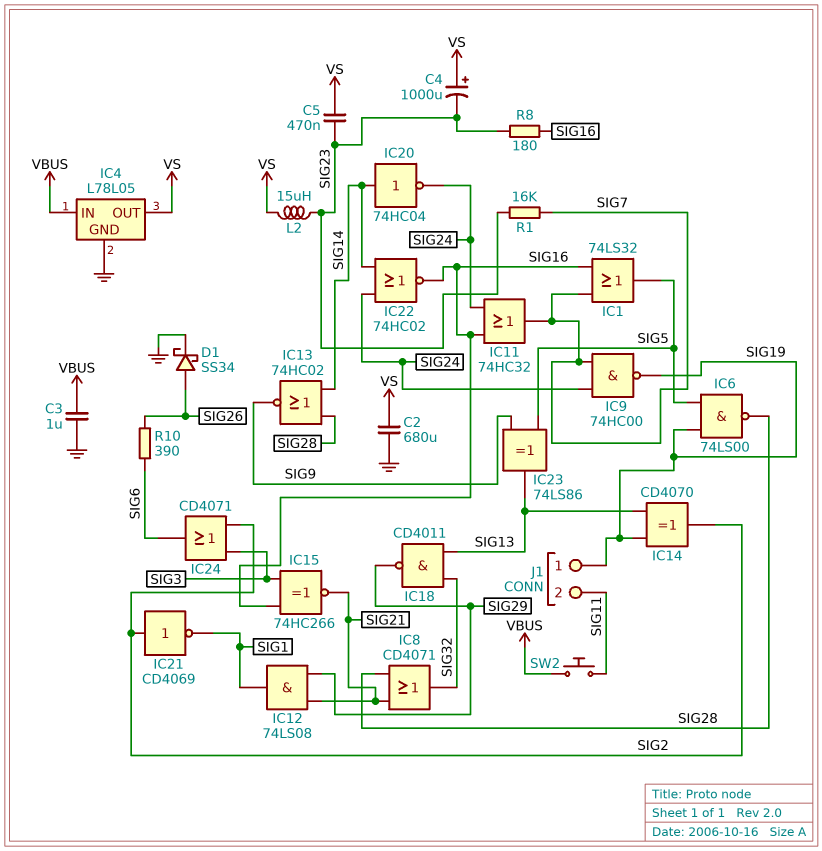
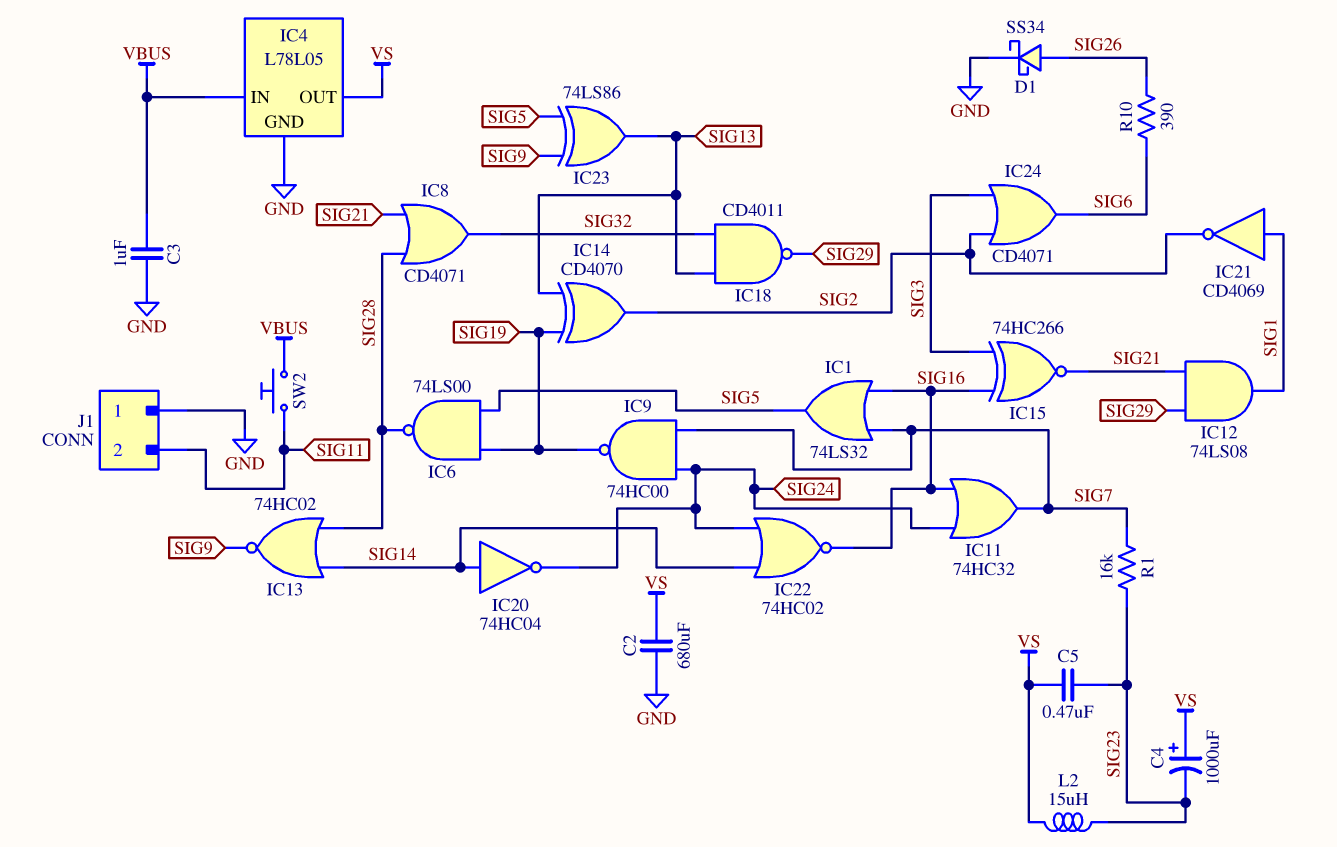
IC21: NOT CD4069 (in SIG2, out SIG1) -> NOT CD4069 (in SIG1, out SIG2)
J1 pin 1: SIG19 -> GND
R8: 180 (SIG16, SIG23) -> none

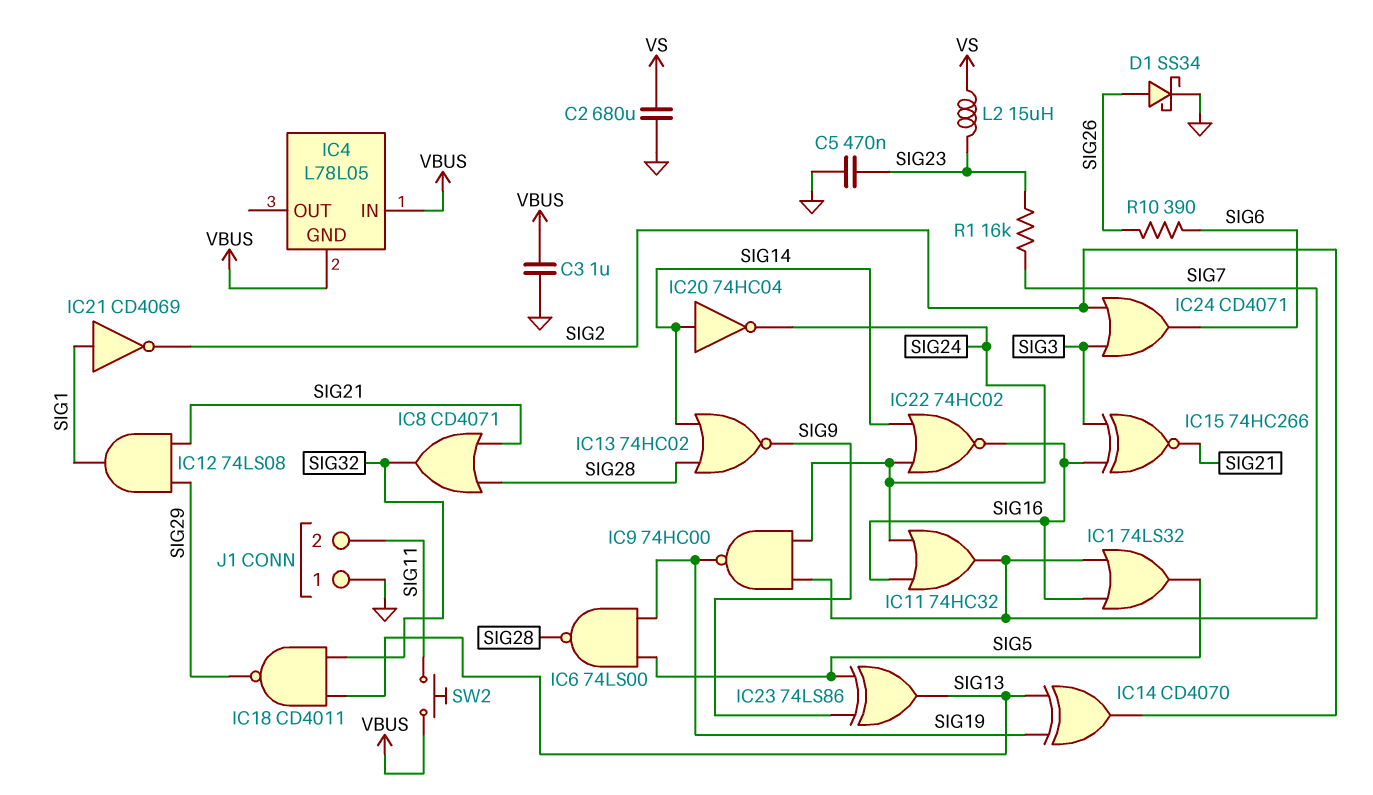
C4: 1000uF (plus VS, minus SIG23) -> none
C5: 470nF (SIG23, VS) -> 470nF (GND, SIG23)
IC4 pin GND: GND -> VBUS
IC4 pin OUT: VS -> none

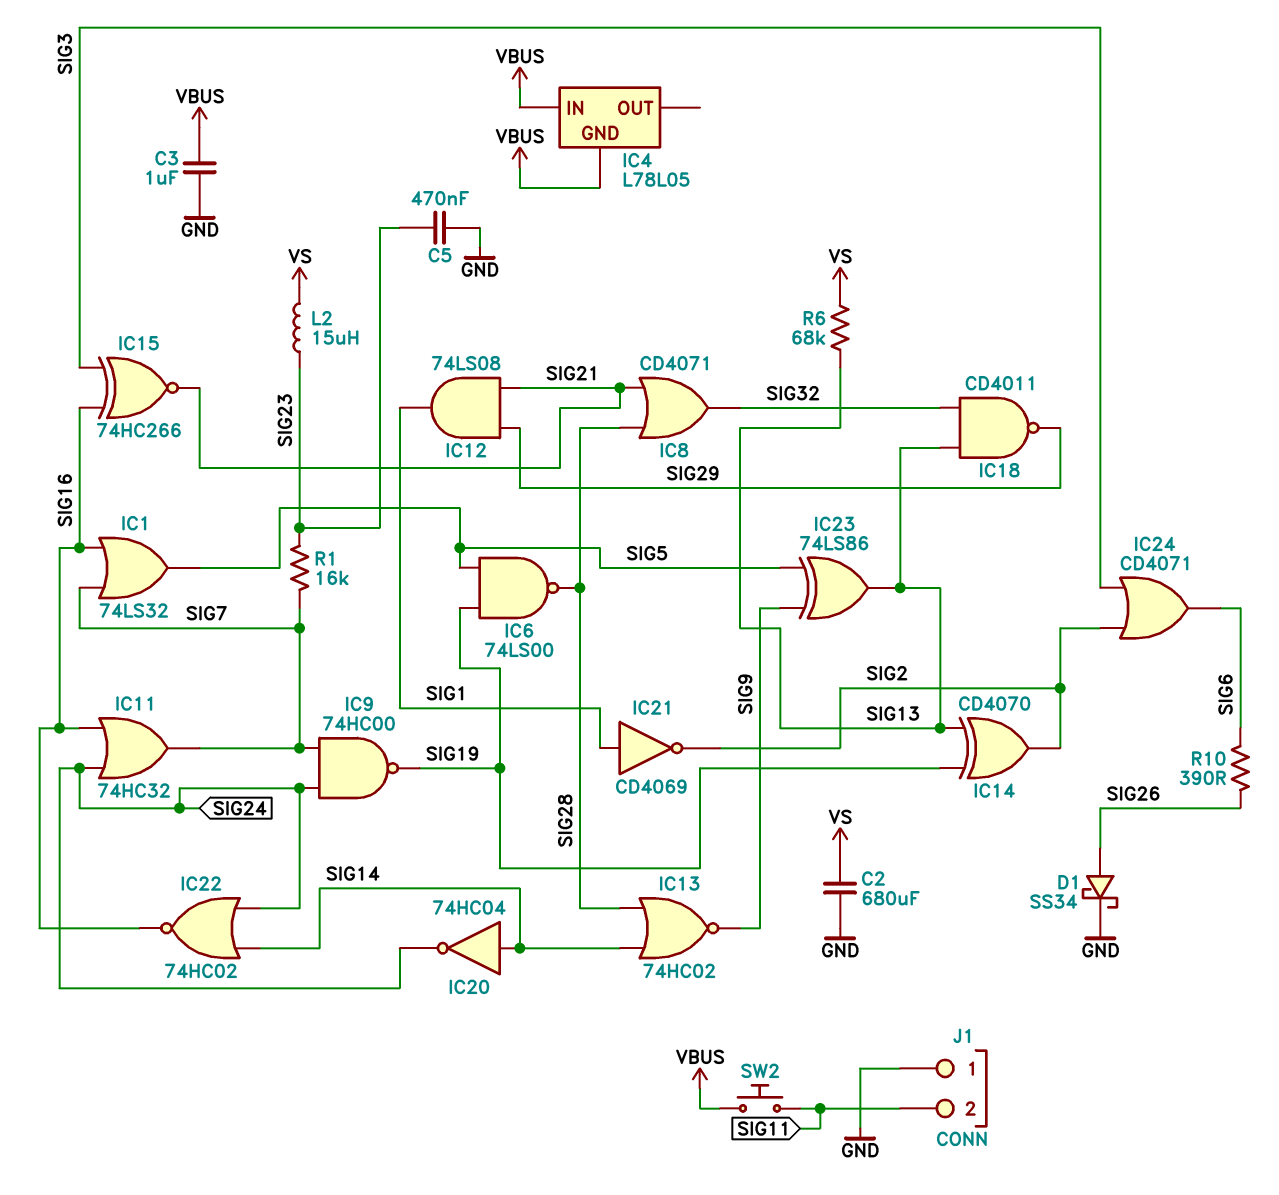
R6: none -> 68k (SIG13, VS)

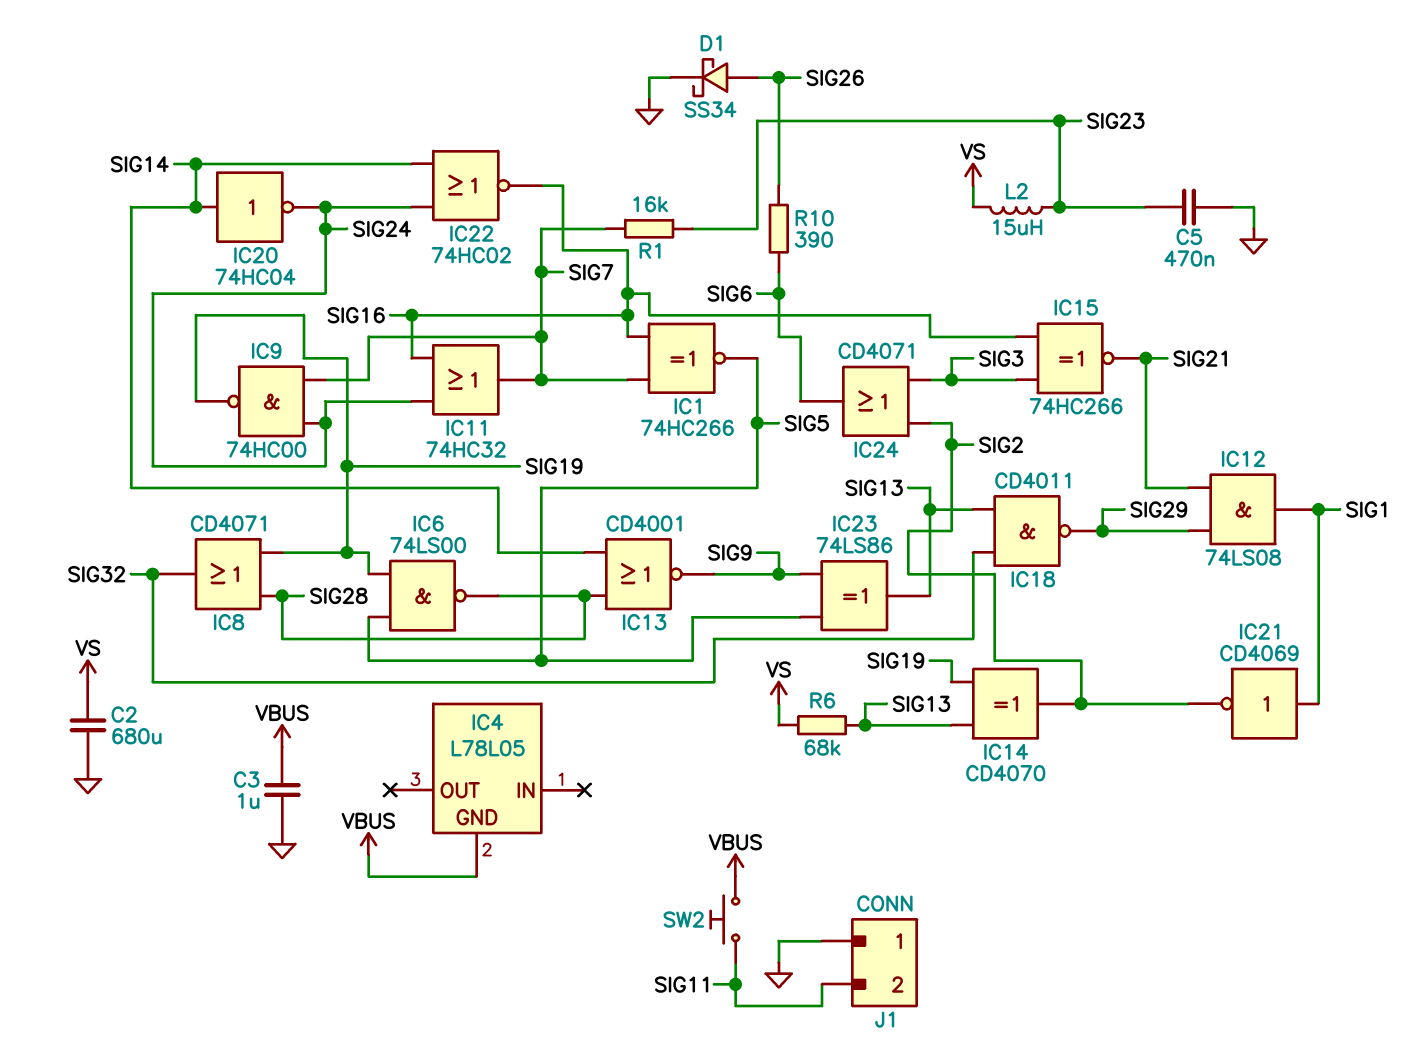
IC1: OR 74LS32 (in SIG7, in SIG16, out SIG5) -> XNOR 74HC266 (in SIG7, in SIG16, out SIG5)
IC4 pin IN: VBUS -> none
IC8: OR CD4071 (in SIG21, in SIG28, out SIG32) -> OR CD4071 (in SIG19, in SIG28, out SIG32)
IC13: NOR 74HC02 (in SIG14, in SIG28, out SIG9) -> NOR CD4001 (in SIG14, in SIG28, out SIG9)

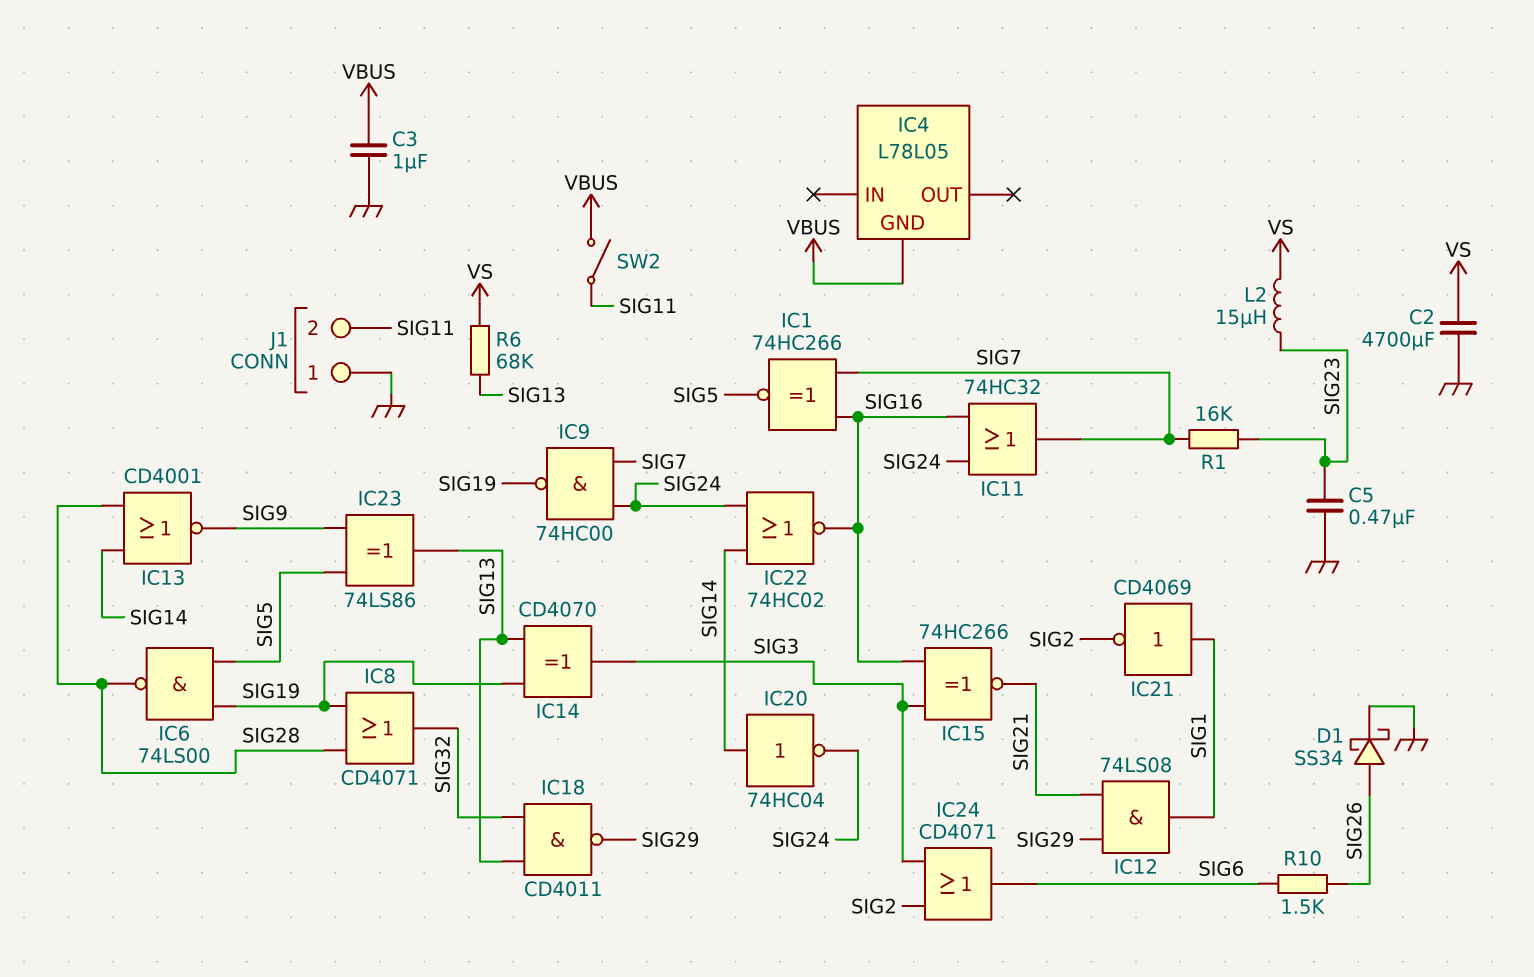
C2: 680uF (GND, VS) -> 4700uF (GND, VS)
IC14: XOR CD4070 (in SIG13, in SIG19, out SIG2) -> XOR CD4070 (in SIG13, in SIG19, out SIG3)
R10: 390 (SIG6, SIG26) -> 1.5k (SIG6, SIG26)
SW2: button (SIG11, VBUS) -> switch (SIG11, VBUS)

